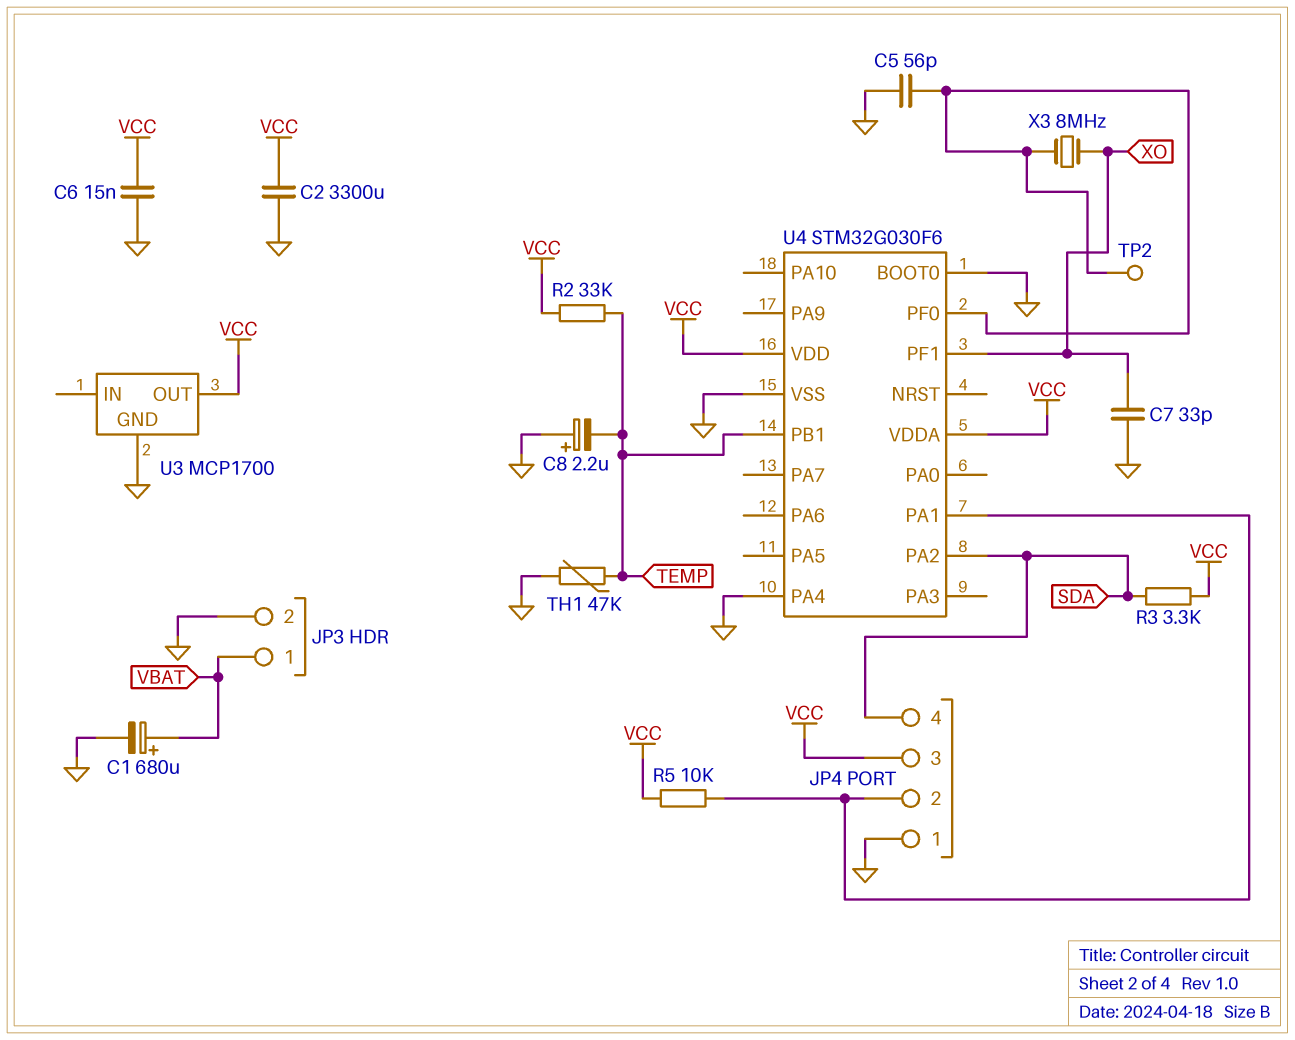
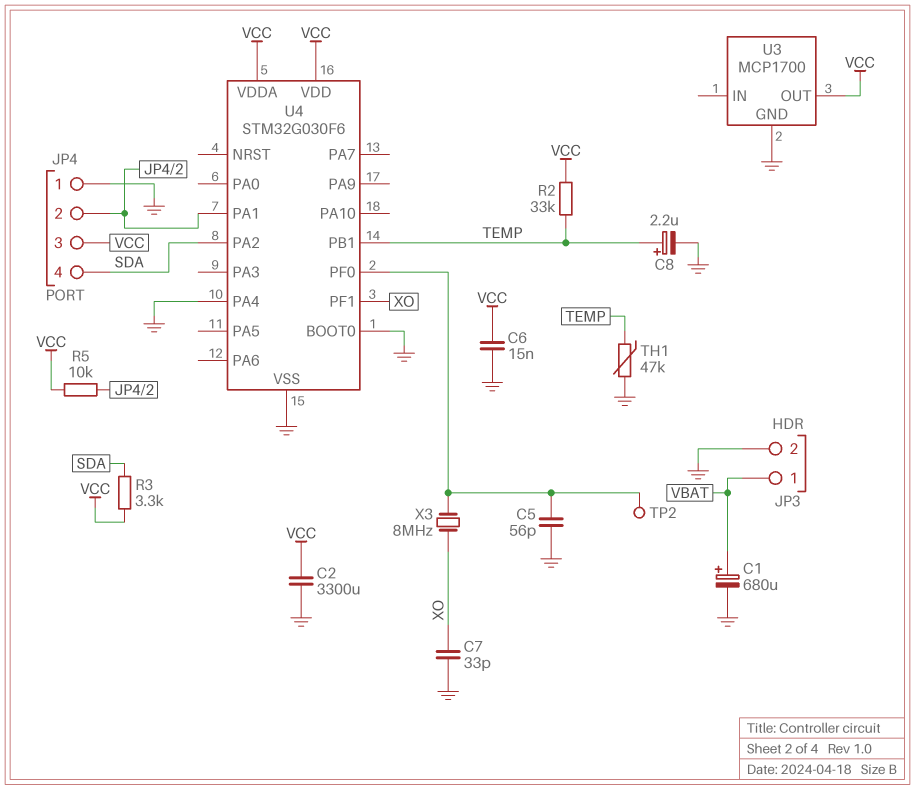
C8: 2.2uF (plus GND, minus TEMP) -> 2.2uF (plus TEMP, minus GND)

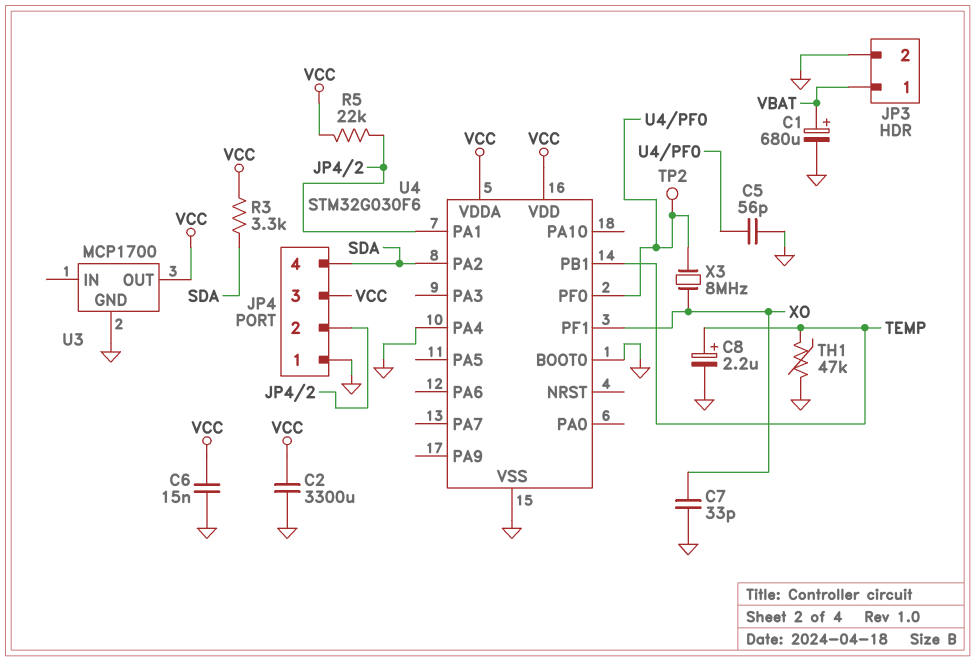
R2: 33k (TEMP, VCC) -> none
R5: 10k (JP4/2, VCC) -> 22k (JP4/2, VCC)

